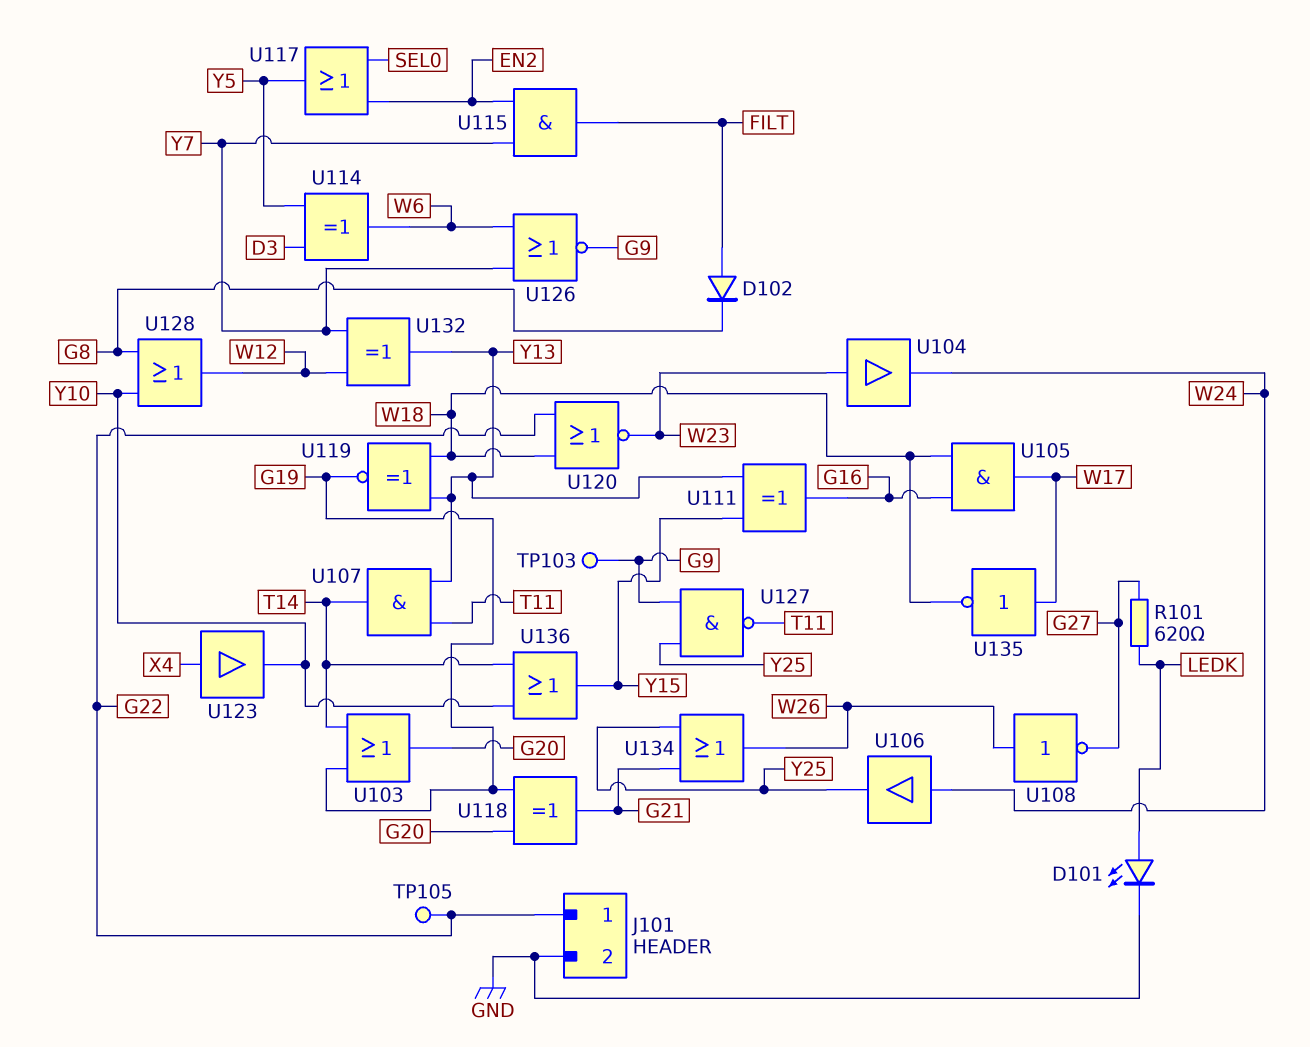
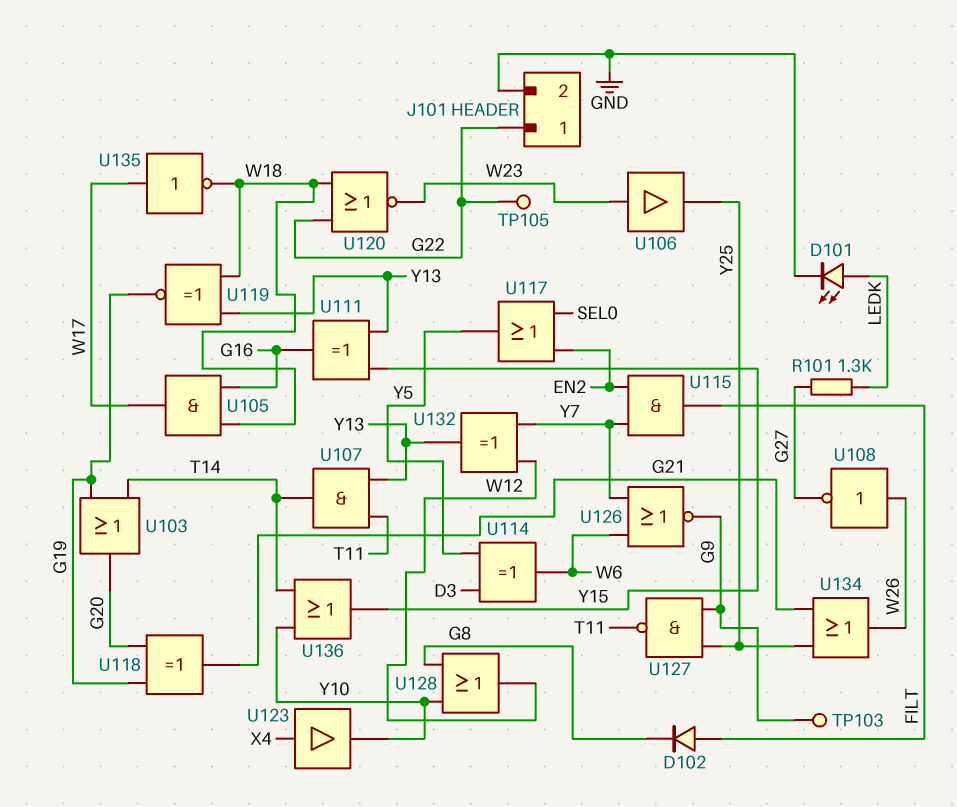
R101: 620 (G27, LEDK) -> 1.3k (G27, LEDK)
U104: buffer (in W23, out W24) -> none
U106: buffer (in W24, out Y25) -> buffer (in W23, out Y25)

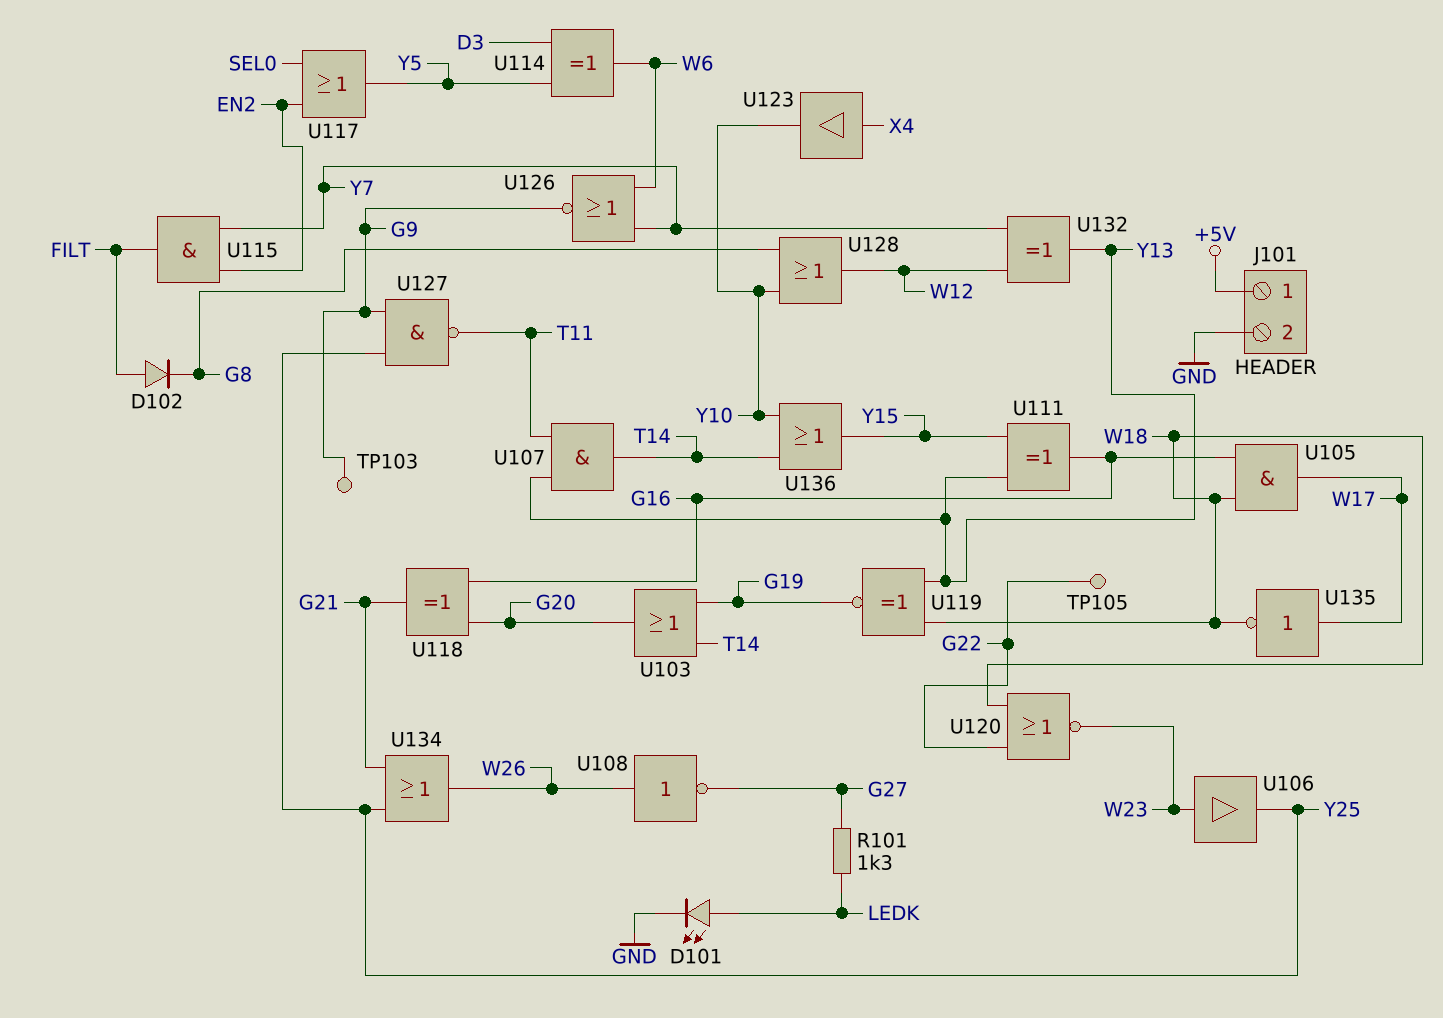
J101 pin 1: G22 -> +5V
U118: XOR (in G19, in G20, out G21) -> XOR (in G16, in G20, out G21)

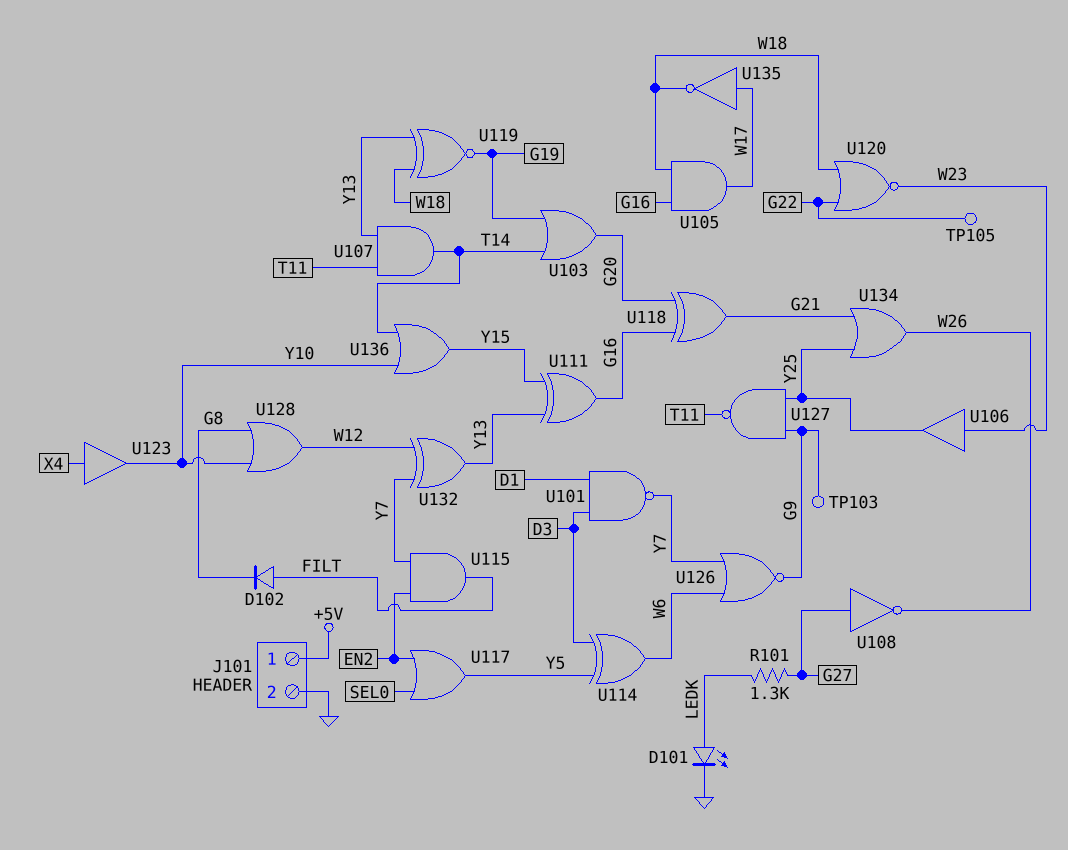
U101: none -> NAND (in D1, in D3, out Y7)
U108: NOT (in W26, out G27) -> NOT (in G27, out W26)

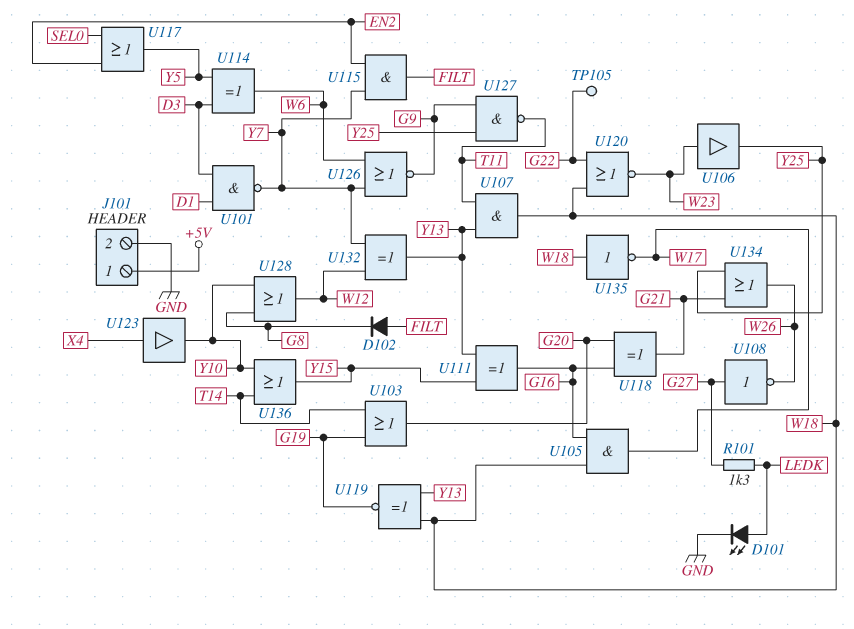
TP103: test point (G9) -> none
U107: AND (in T11, in Y13, out T14) -> AND (in T11, in Y13, out W18)
U135: NOT (in W17, out W18) -> NOT (in W18, out W17)

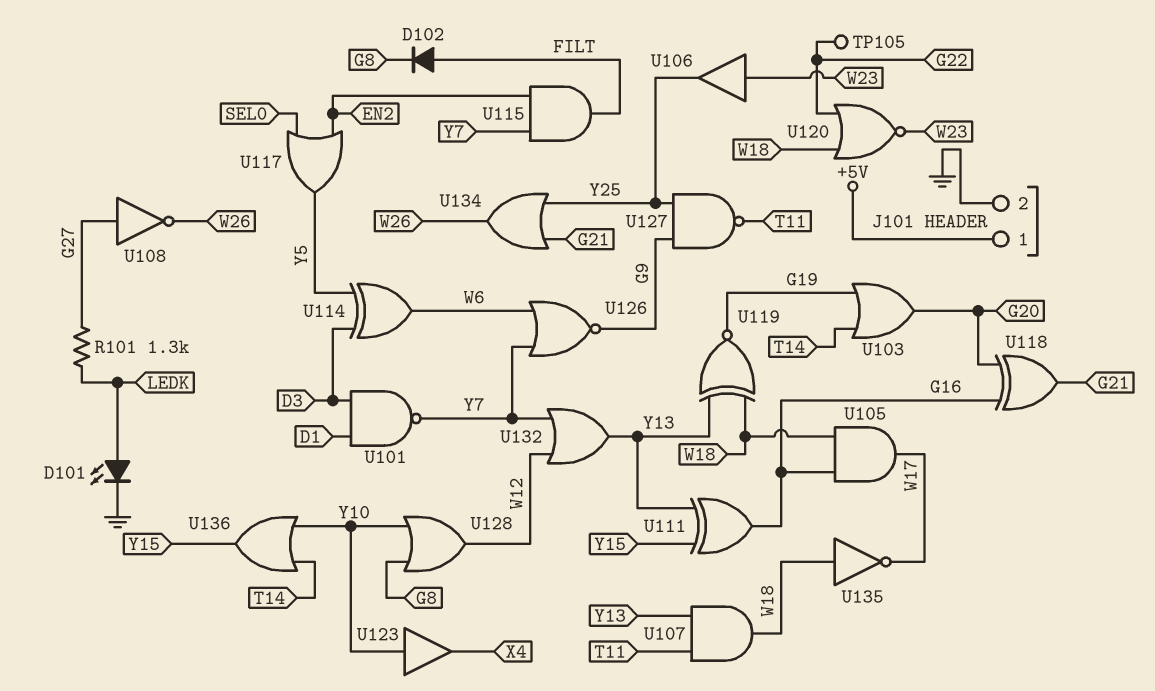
U123: buffer (in X4, out Y10) -> buffer (in Y10, out X4)
U132: XOR (in W12, in Y7, out Y13) -> OR (in W12, in Y7, out Y13)

